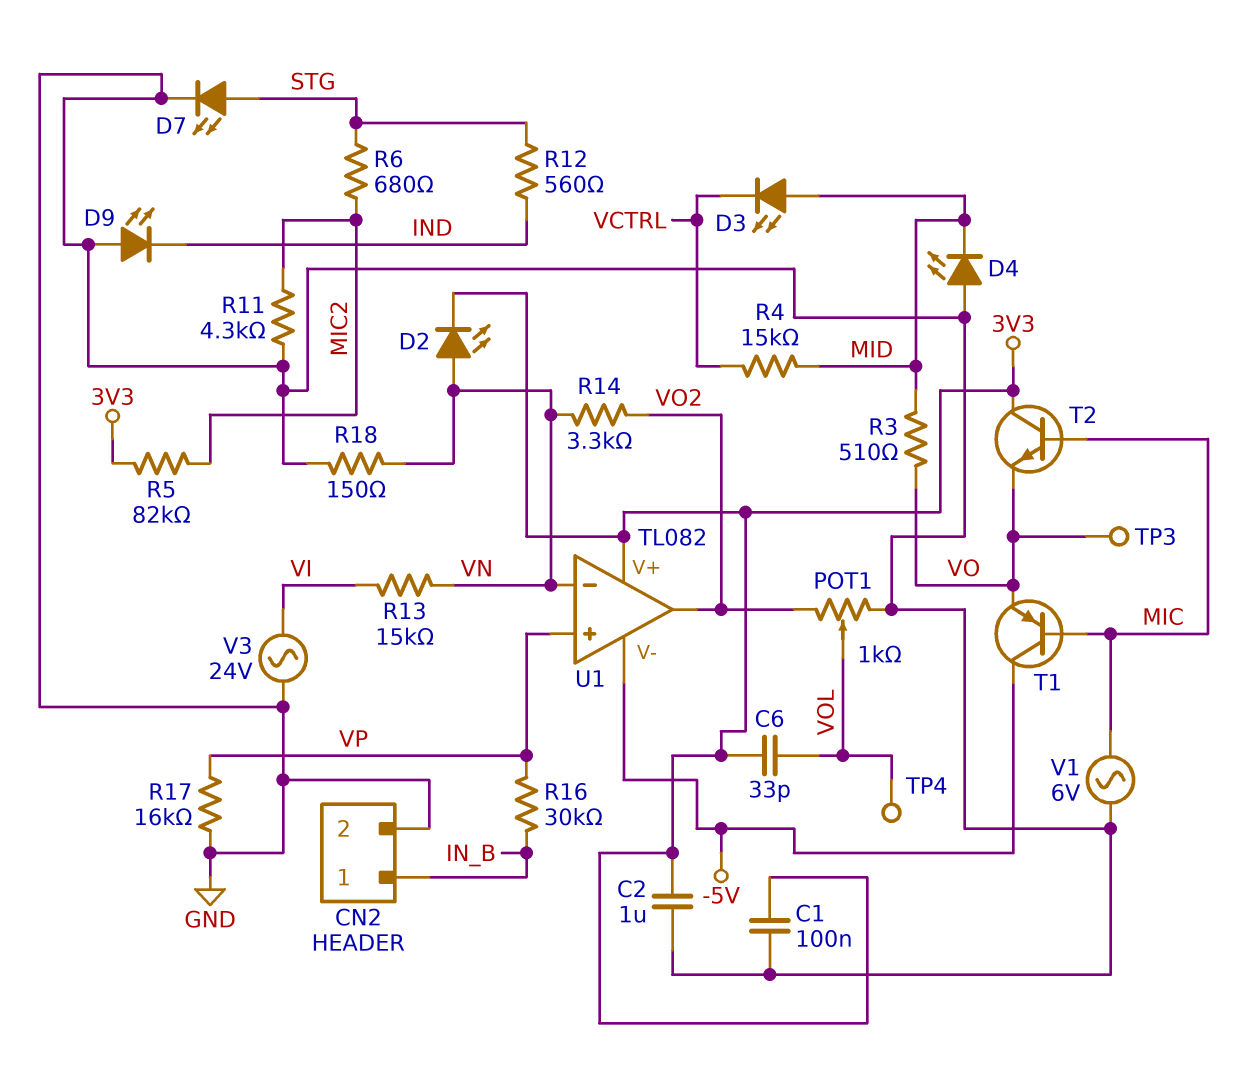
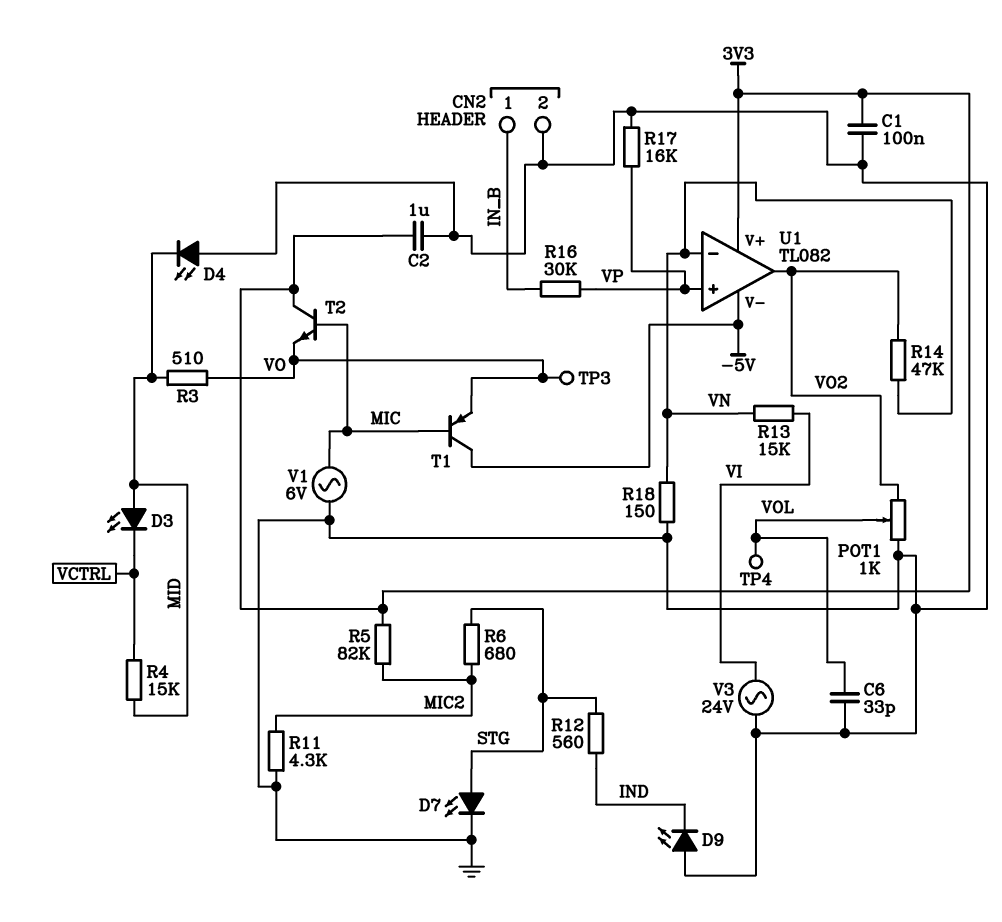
C6: 33pF (3V3, VOL) -> 33pF (GND, VOL)
D2: LED (A VN, K 3V3) -> none
R14: 3.3k (VN, VO2) -> 47k (VN, VO2)

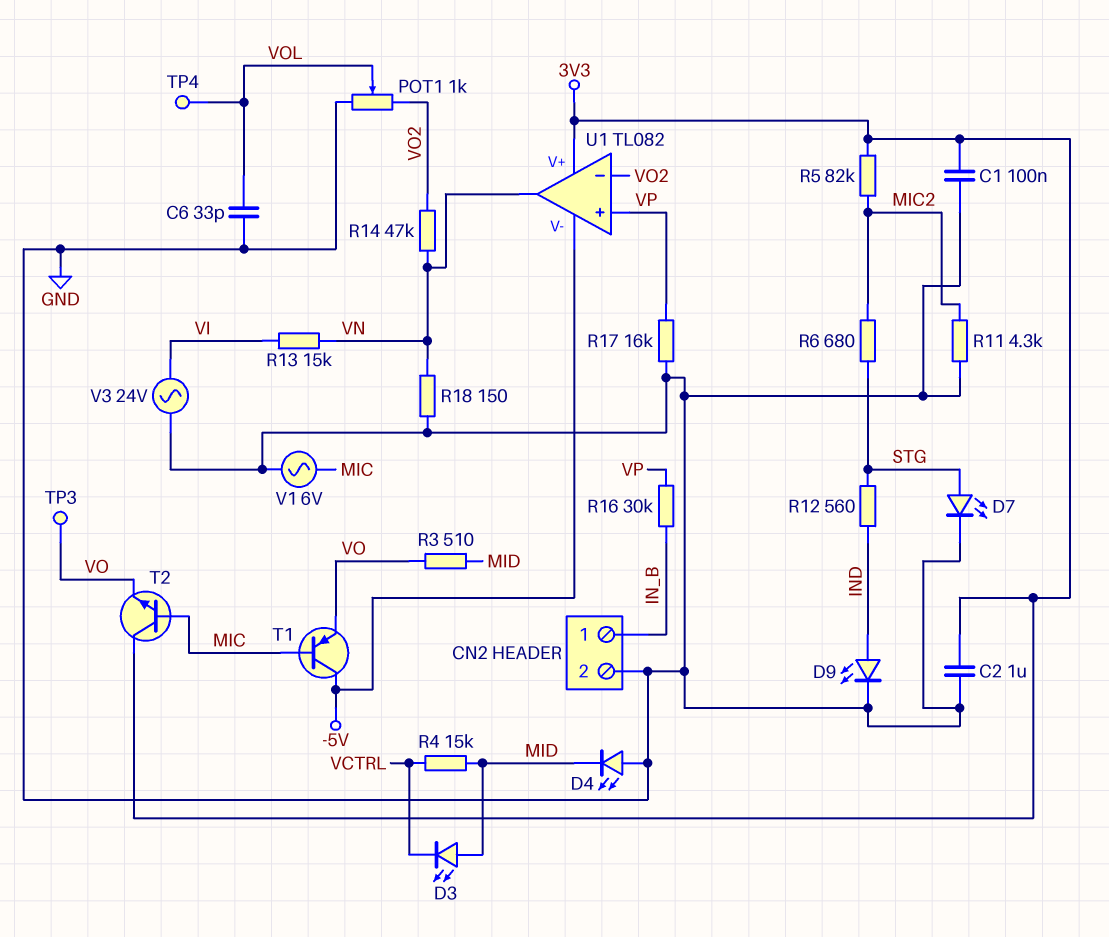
D9: LED (A GND, K IND) -> LED (A IND, K GND)
U1 pin in-: VN -> VO2
U1 pin out: VO2 -> VN

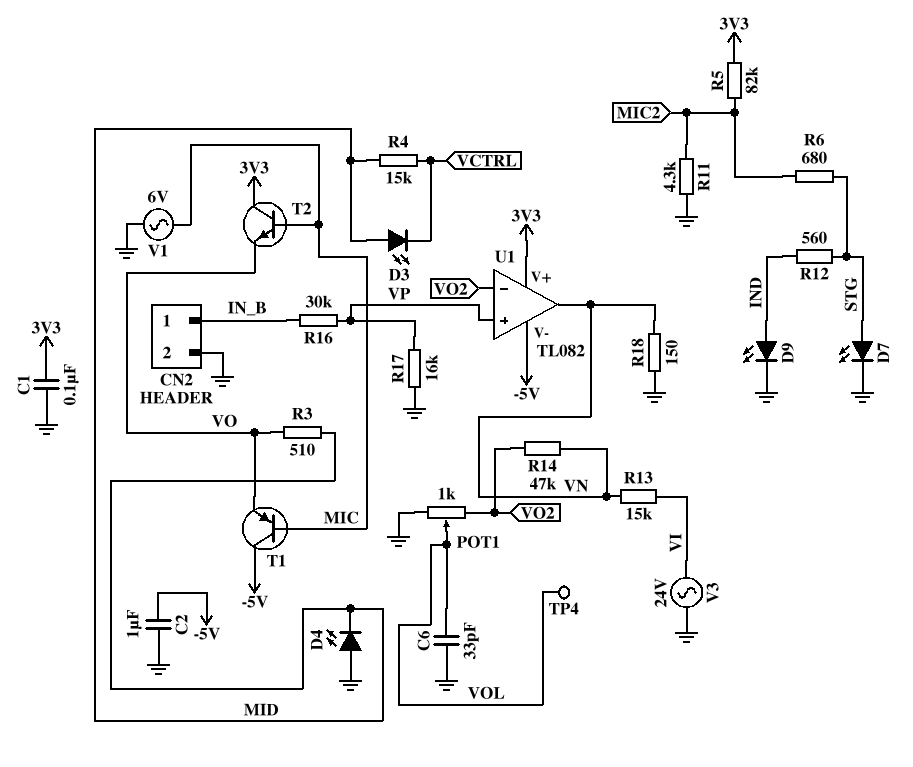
C2: 1uF (3V3, GND) -> 1uF (-5V, GND)
TP3: test point (VO) -> none

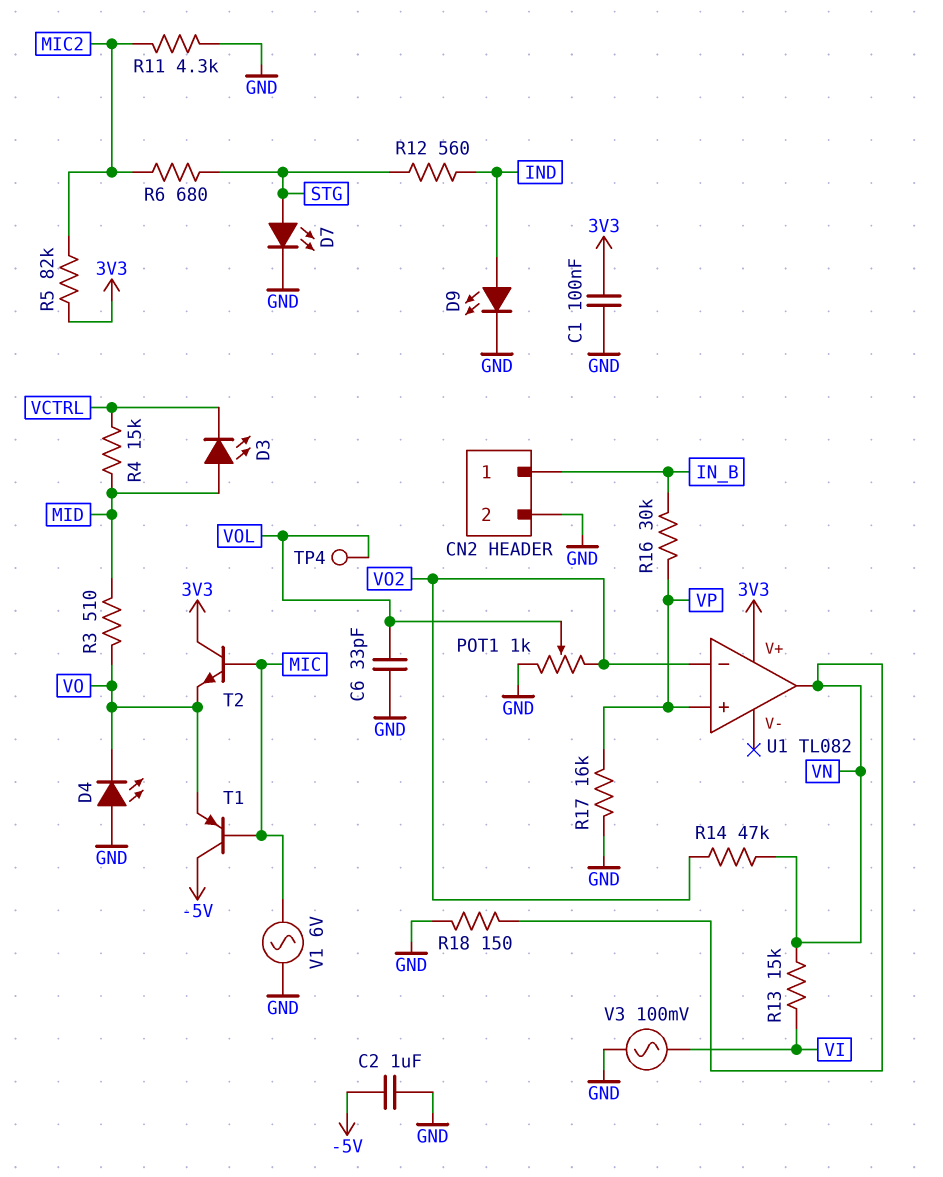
D4: LED (A GND, K MID) -> LED (A GND, K VO)
U1 pin V-: -5V -> none
V3: AC 24V (GND, VI) -> AC 100mV (GND, VI)

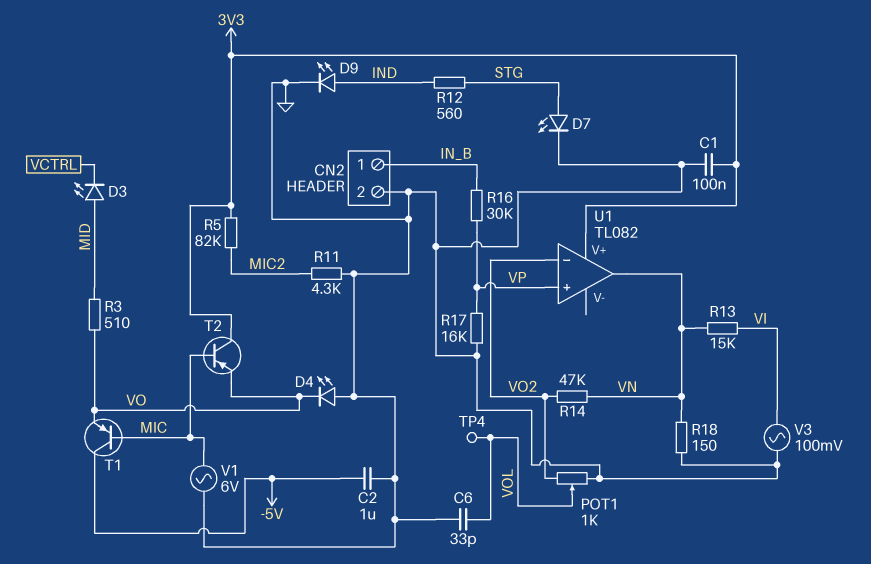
R4: 15k (MID, VCTRL) -> none
R6: 680 (MIC2, STG) -> none
T2: NPN (B MIC, C 3V3, E VO) -> PNP (B MIC, C 3V3, E VO)

